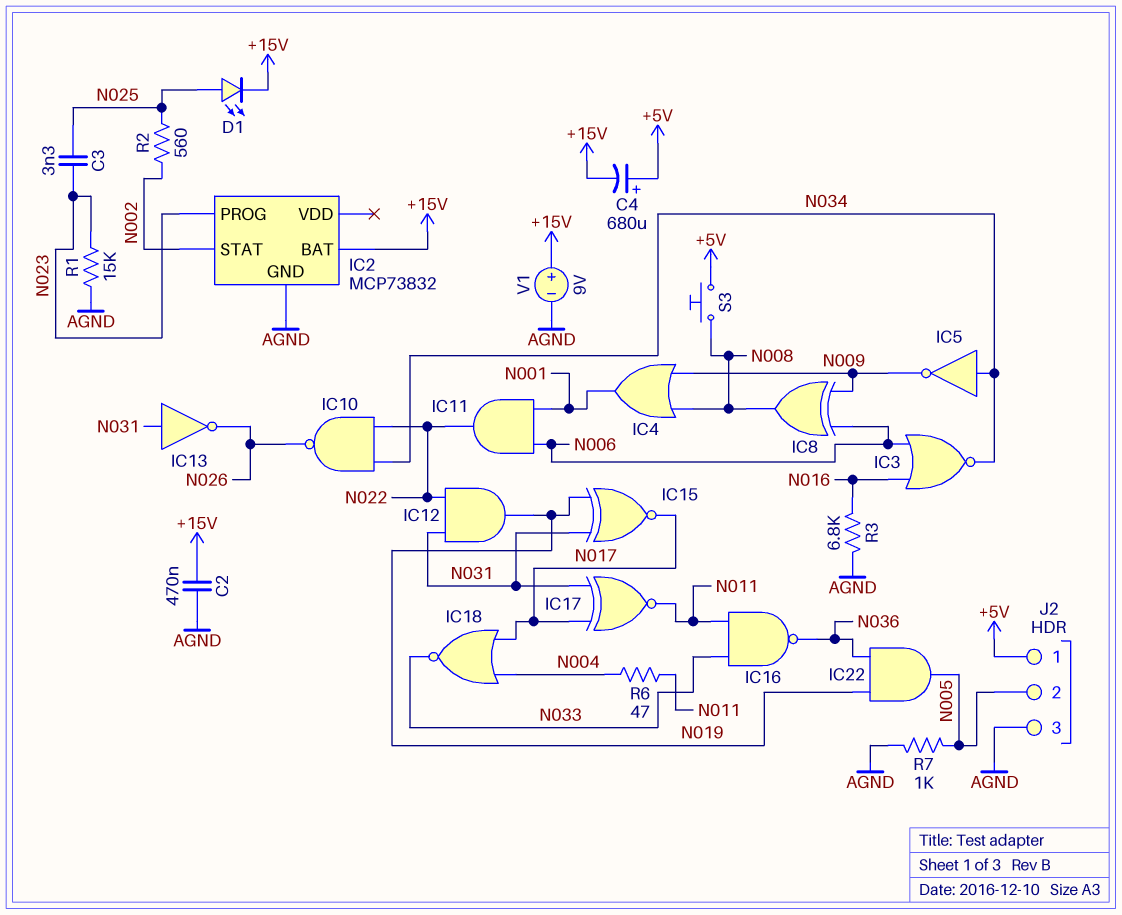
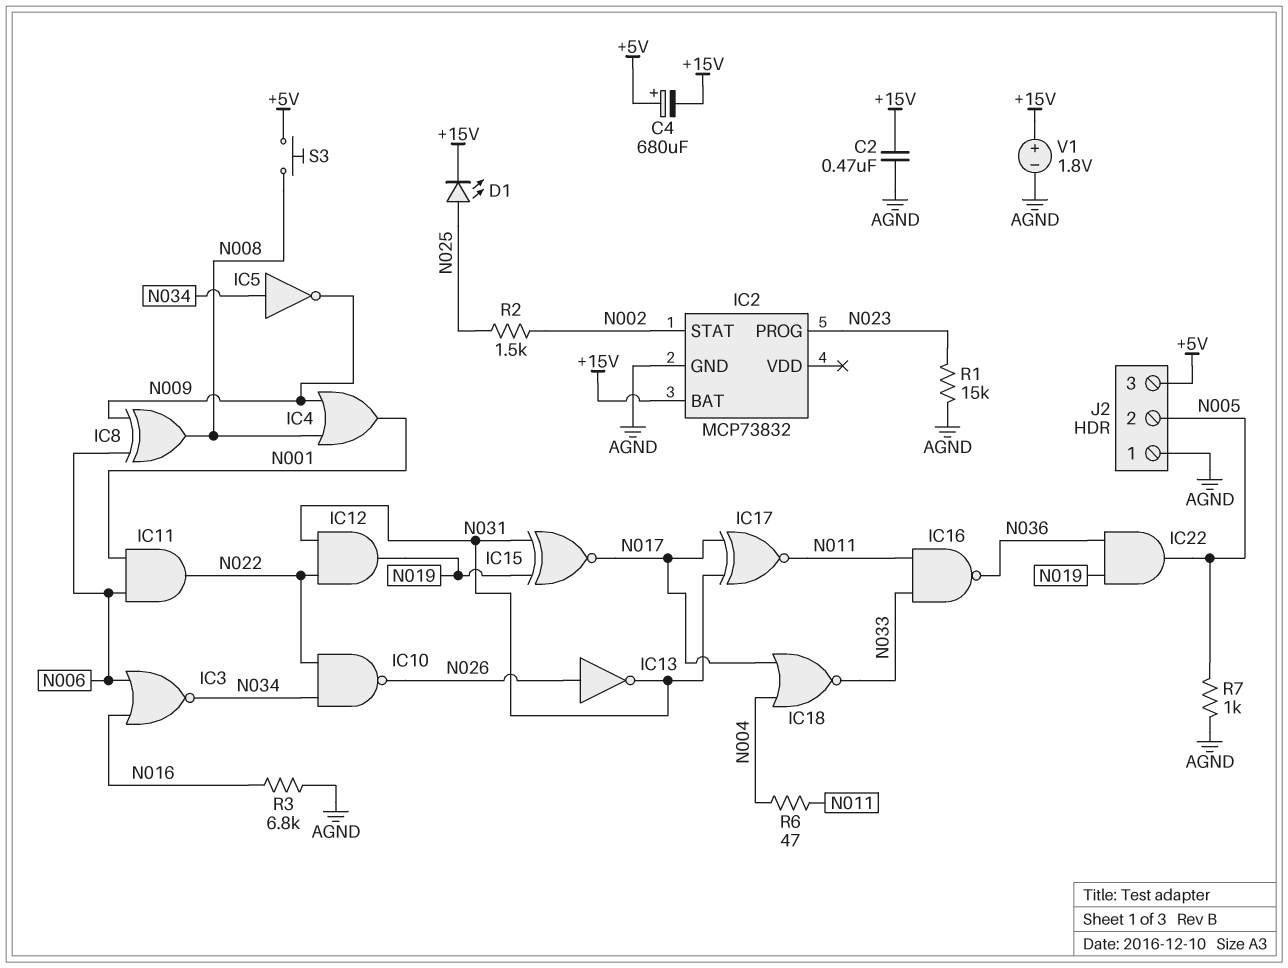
C3: 3.3nF (N023, N025) -> none
IC13: NOT (in N031, out N026) -> NOT (in N026, out N031)
J2 pin 1: +5V -> AGND
J2 pin 3: AGND -> +5V
R2: 560 (N002, N025) -> 1.5k (N002, N025)
V1: 9V (plus +15V, minus AGND) -> 1.8V (plus +15V, minus AGND)

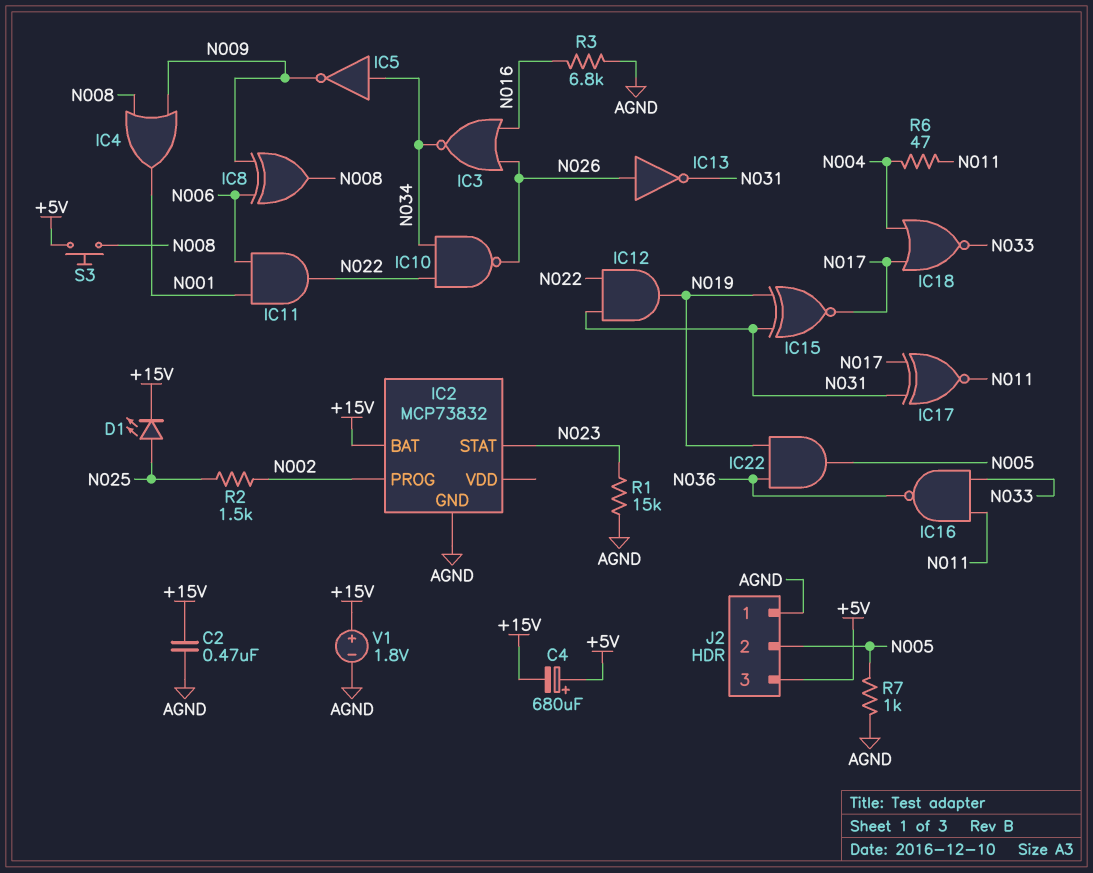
IC2 pin PROG: N023 -> N002
IC2 pin STAT: N002 -> N023
IC3: NOR (in N006, in N016, out N034) -> NOR (in N016, in N026, out N034)

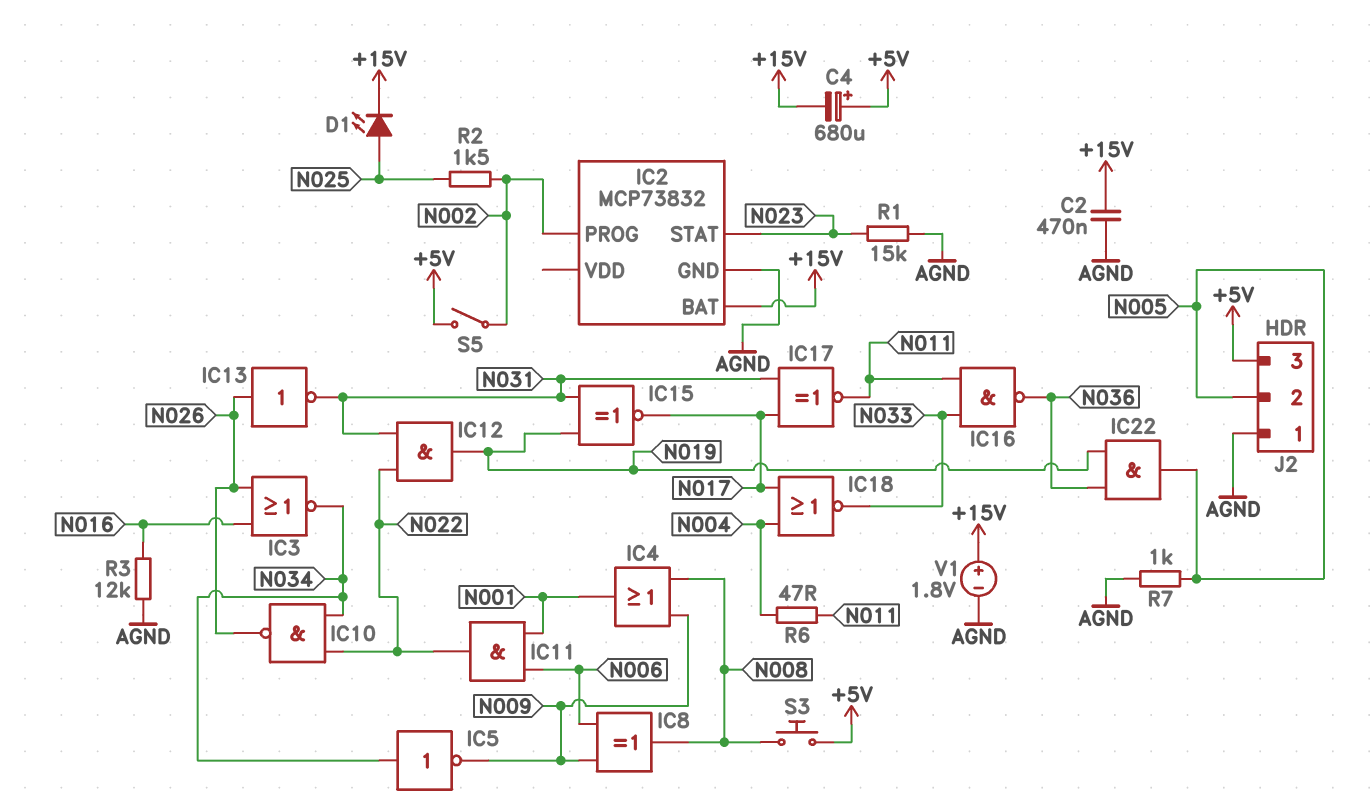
R3: 6.8k (AGND, N016) -> 12k (AGND, N016)
S5: none -> switch (+5V, N002)

